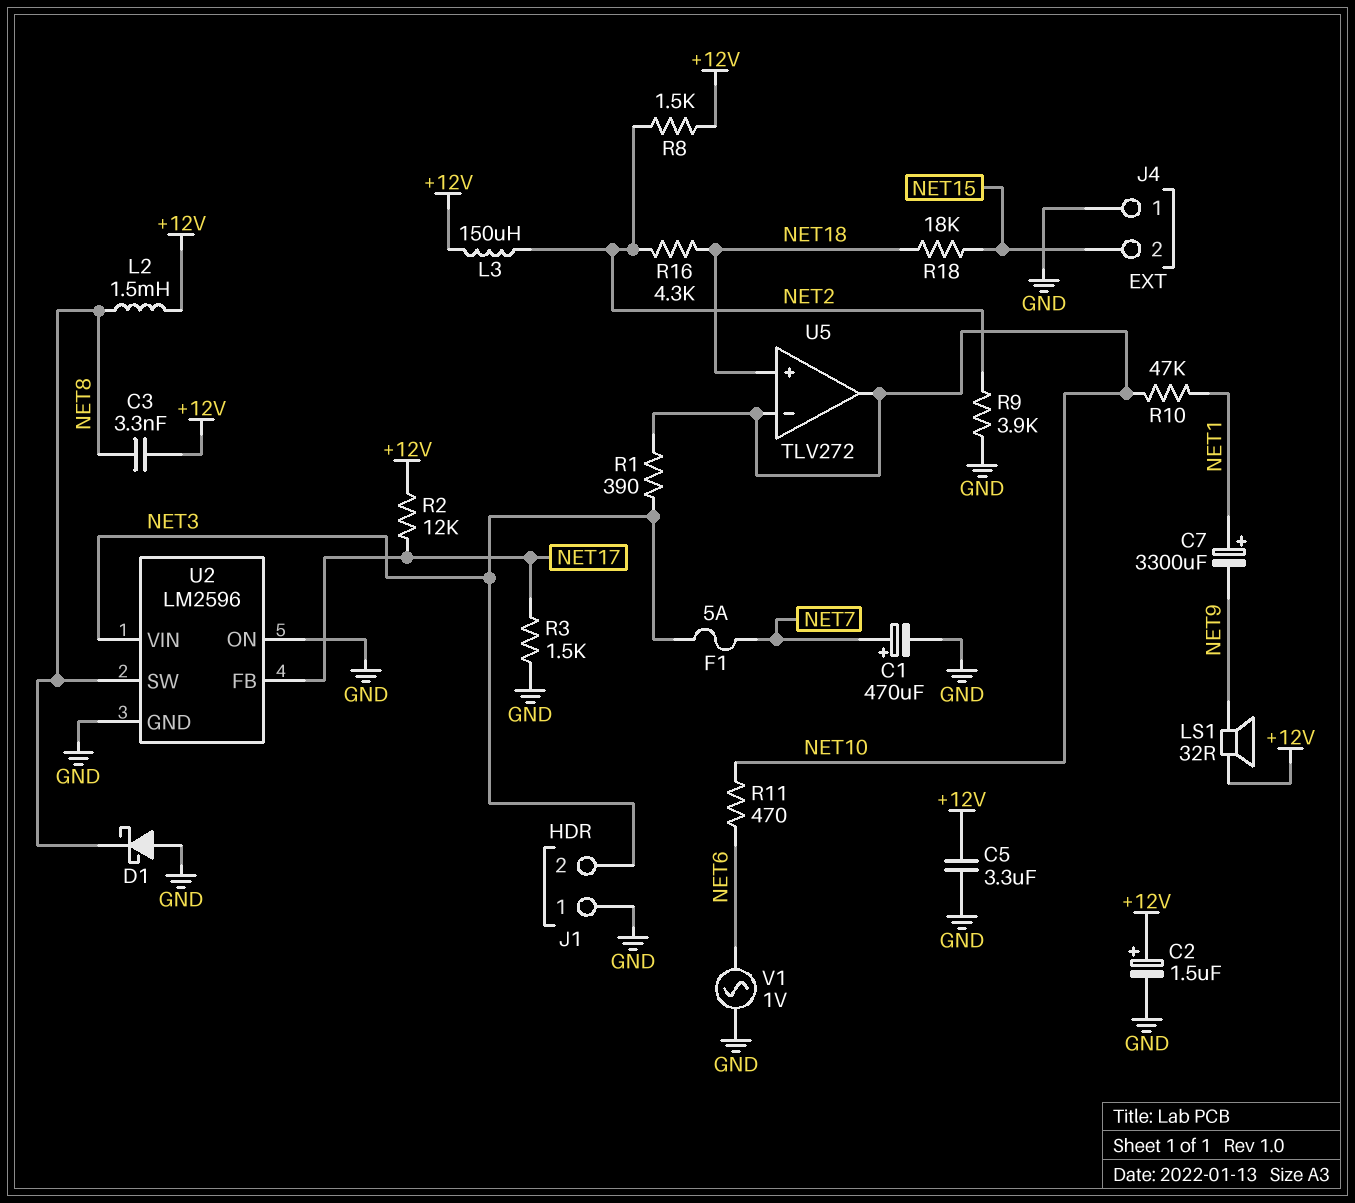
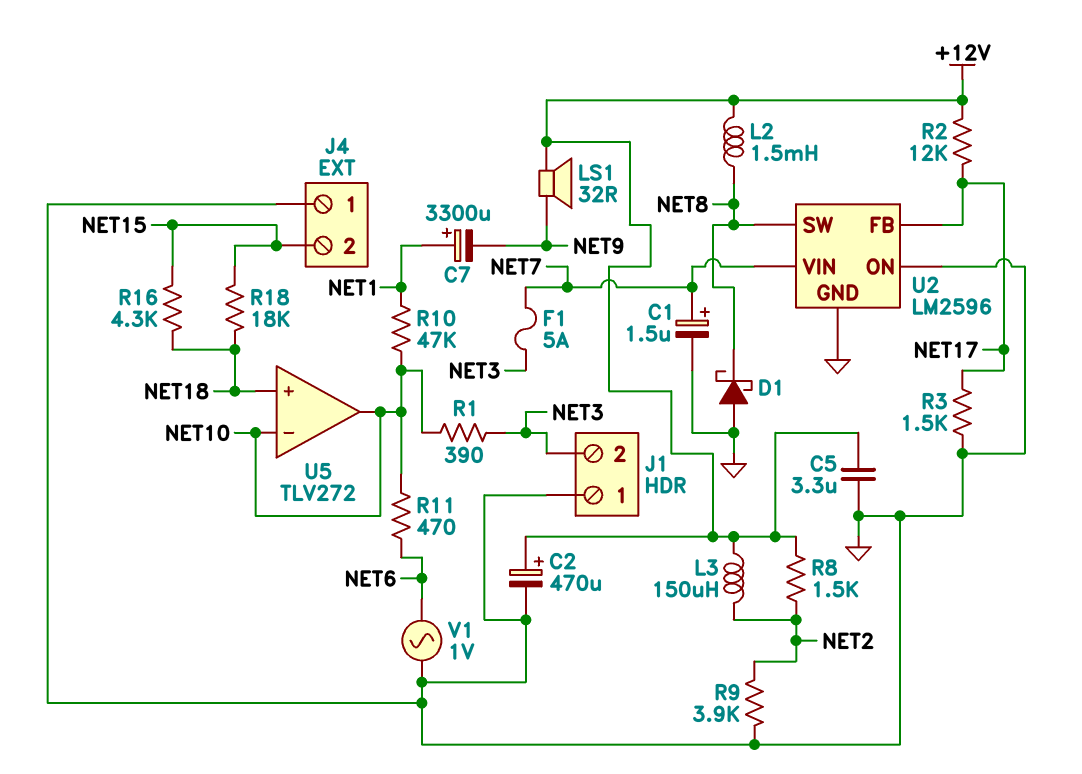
C1: 470uF (plus NET7, minus GND) -> 1.5uF (plus NET7, minus GND)
C2: 1.5uF (plus +12V, minus GND) -> 470uF (plus +12V, minus GND)
C3: 3.3nF (+12V, NET8) -> none
R16: 4.3k (NET2, NET18) -> 4.3k (NET15, NET18)
U2 pin VIN: NET3 -> NET7

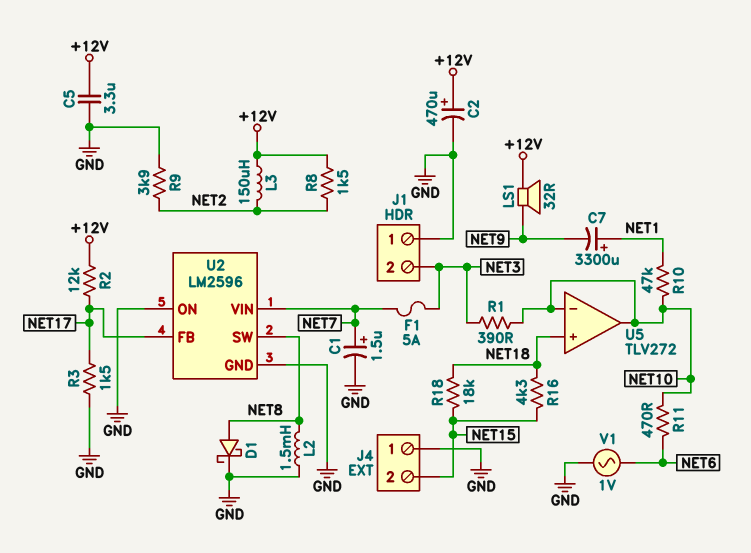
D1: schottky (A GND, K NET8) -> schottky (A NET8, K GND)
L2: 1.5mH (+12V, NET8) -> 1.5mH (GND, NET8)

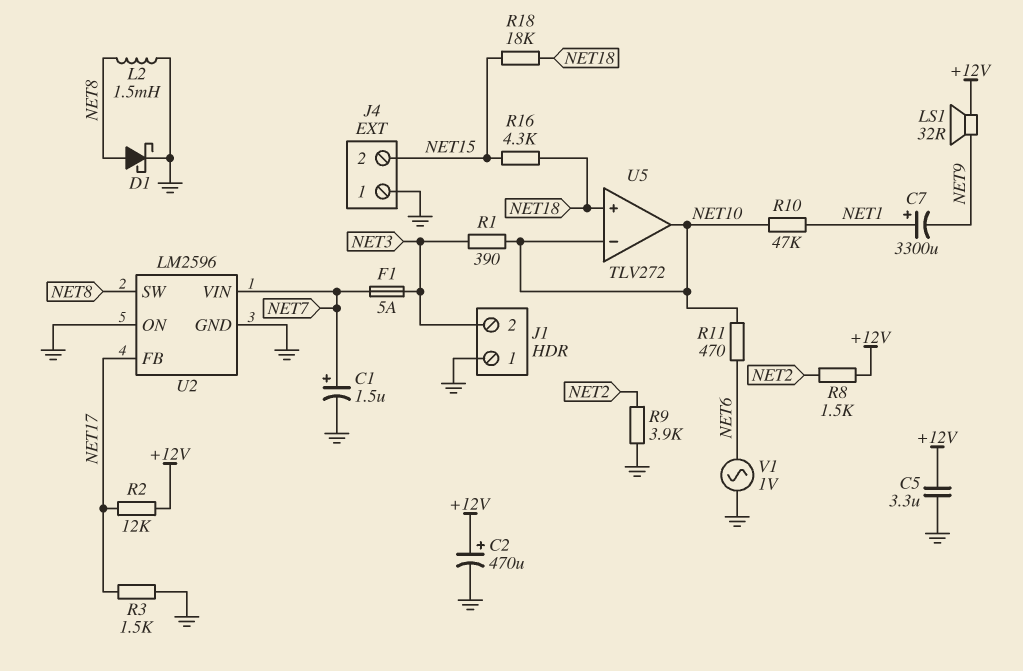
L3: 150uH (+12V, NET2) -> none

